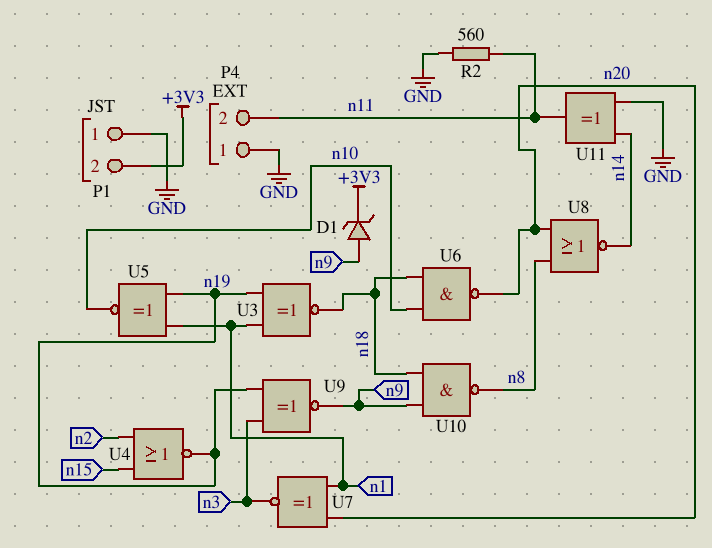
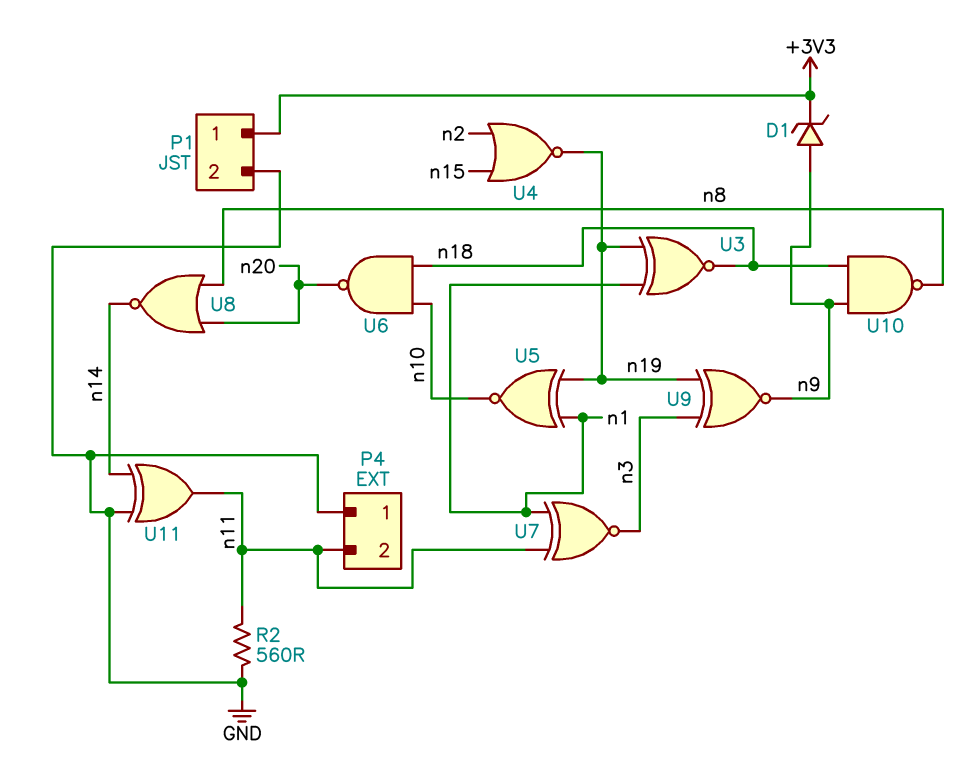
P1 pin 1: GND -> +3V3
P1 pin 2: +3V3 -> GND
U7: XNOR (in n1, in n20, out n3) -> XNOR (in n1, in n11, out n3)

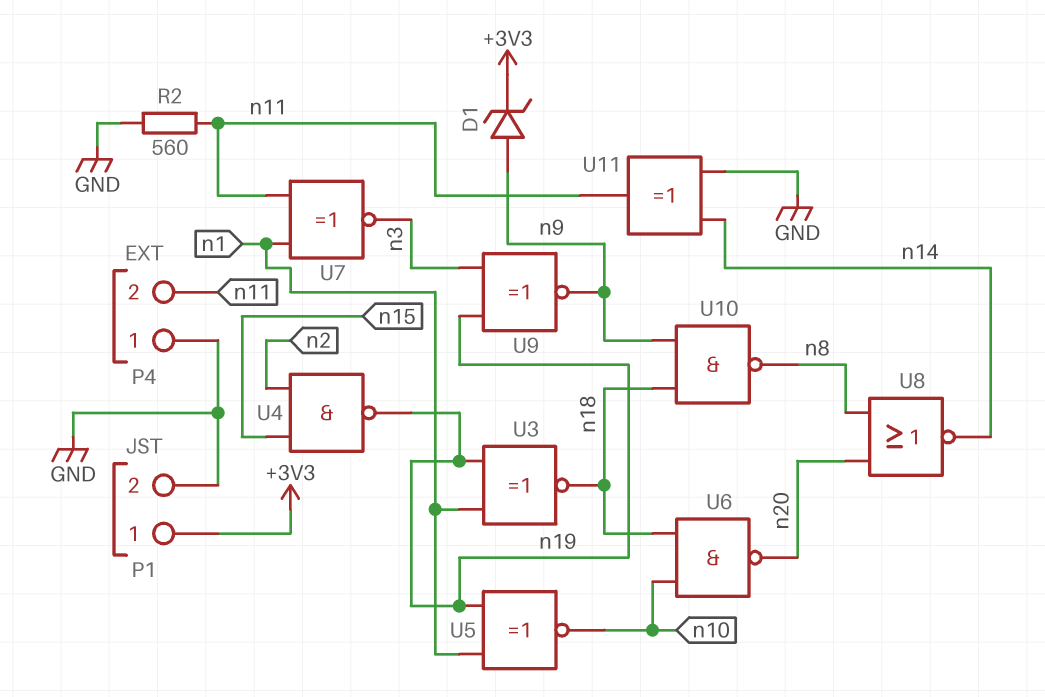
U4: NOR (in n2, in n15, out n19) -> NAND (in n2, in n15, out n19)

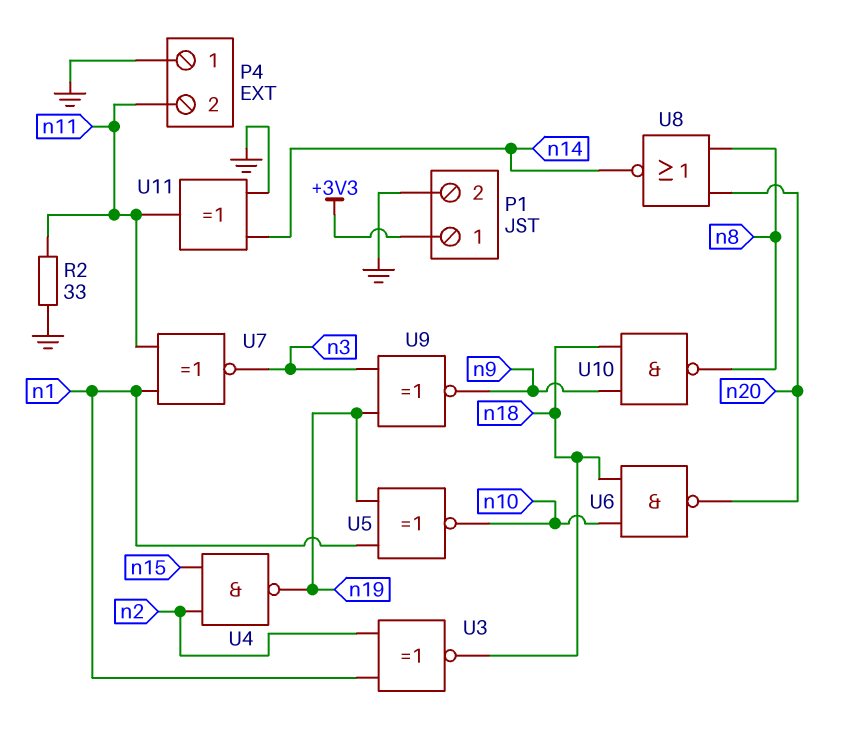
D1: zener (A n9, K +3V3) -> none
R2: 560 (GND, n11) -> 33 (GND, n11)
U3: XNOR (in n1, in n19, out n18) -> XNOR (in n1, in n2, out n18)

